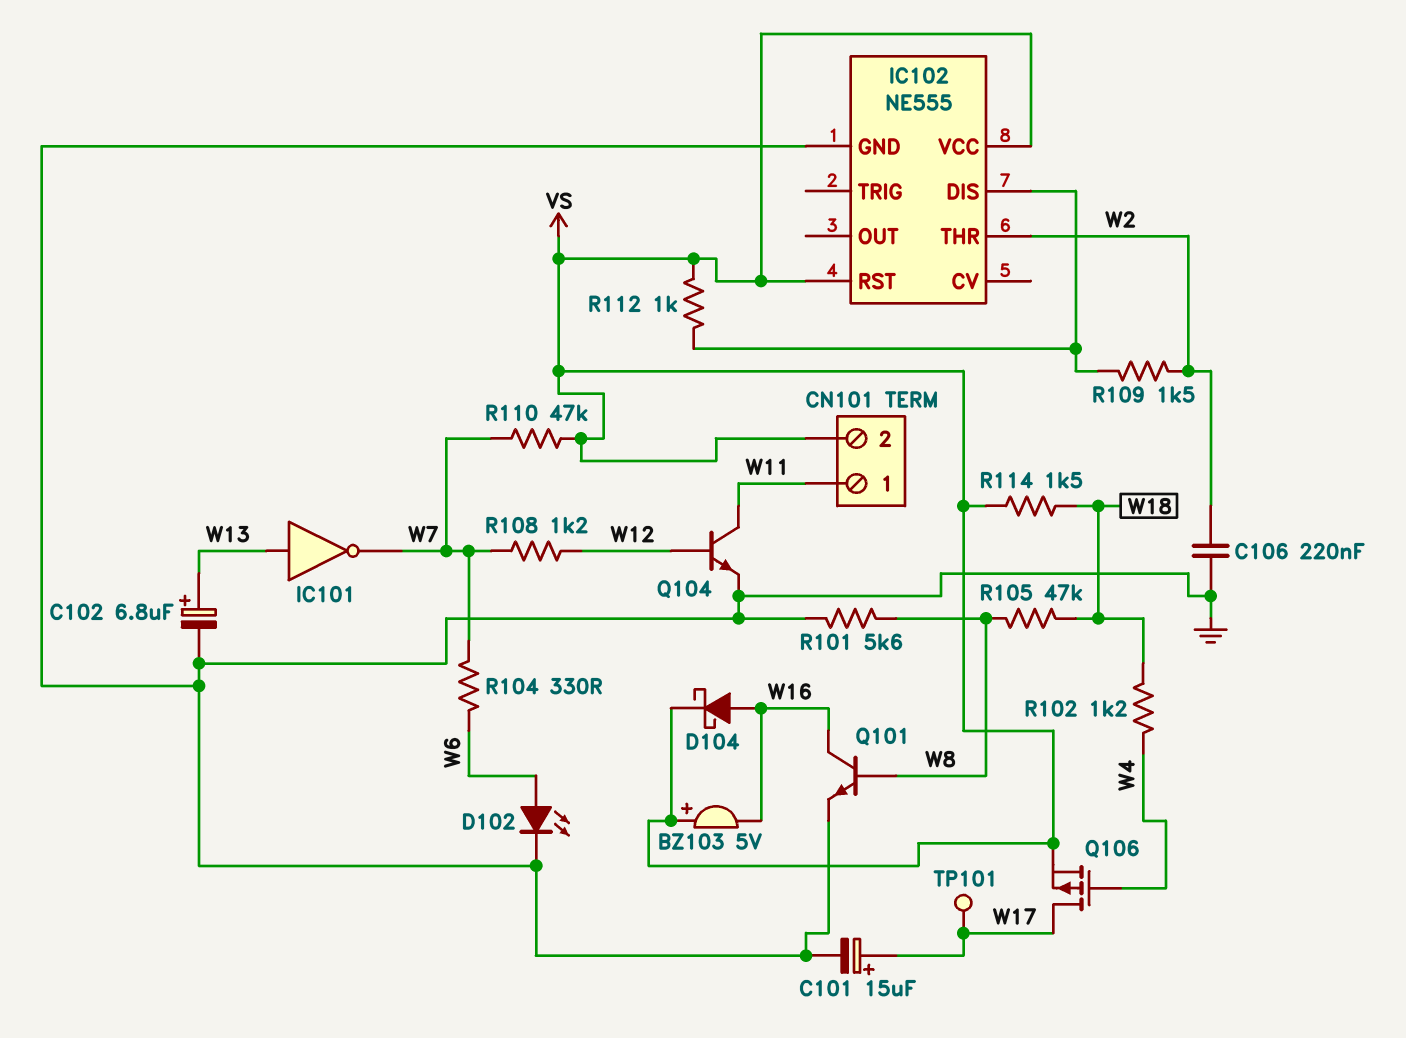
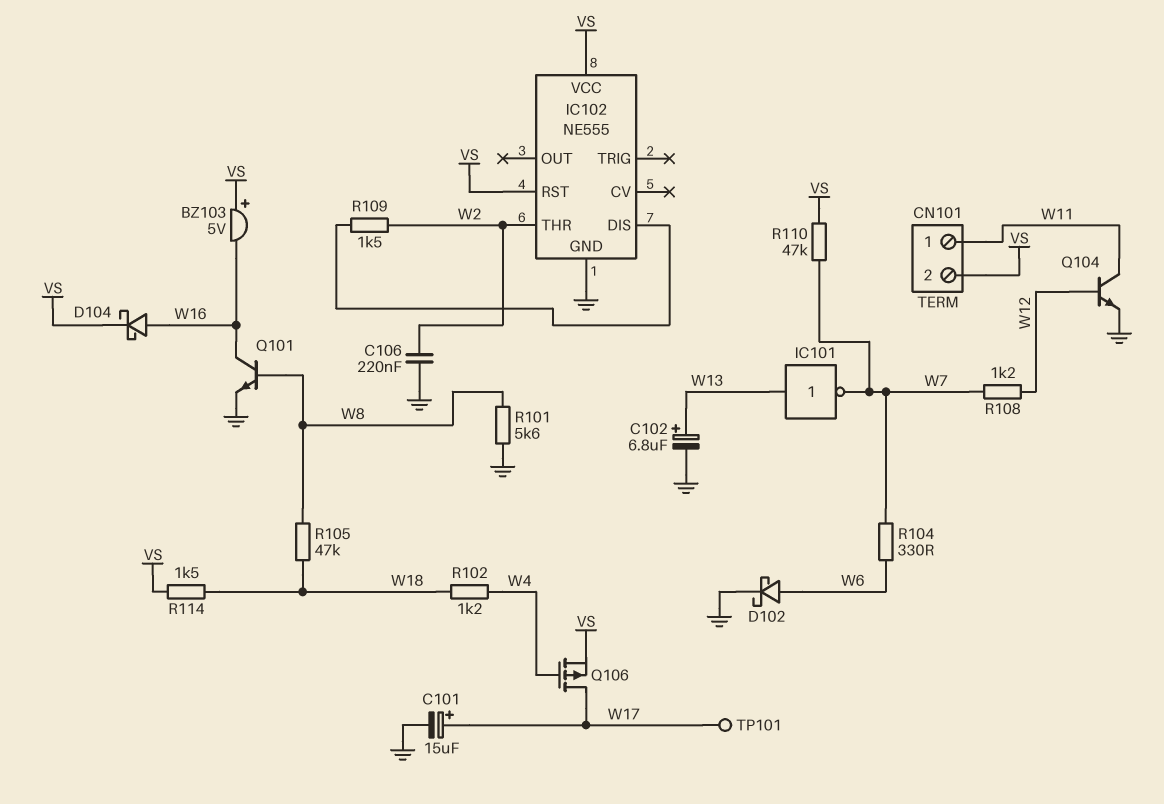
D102: LED (A W6, K GND) -> schottky (A W6, K GND)
R112: 1k (IC102/DIS, VS) -> none

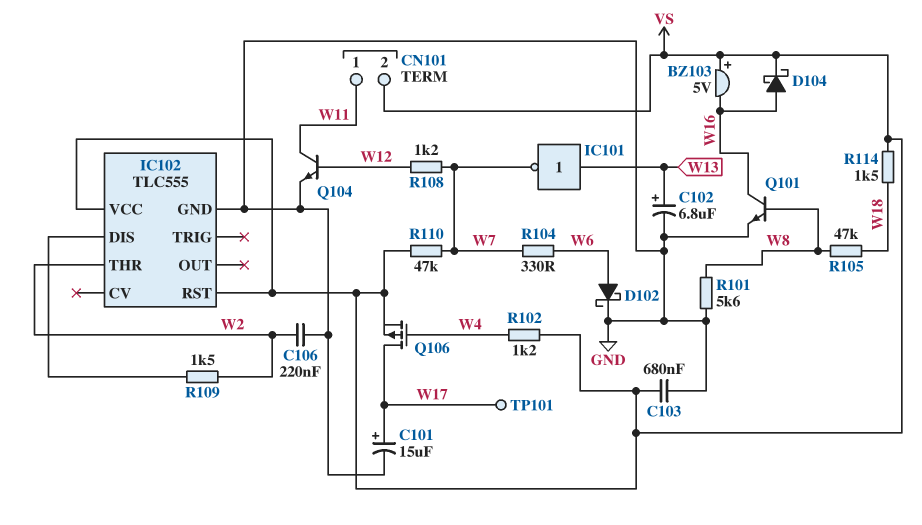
C103: none -> 680nF (GND, VS)
IC102: NE555 -> TLC555
R102: 1.2k (W4, W18) -> 1.2k (VS, W4)

